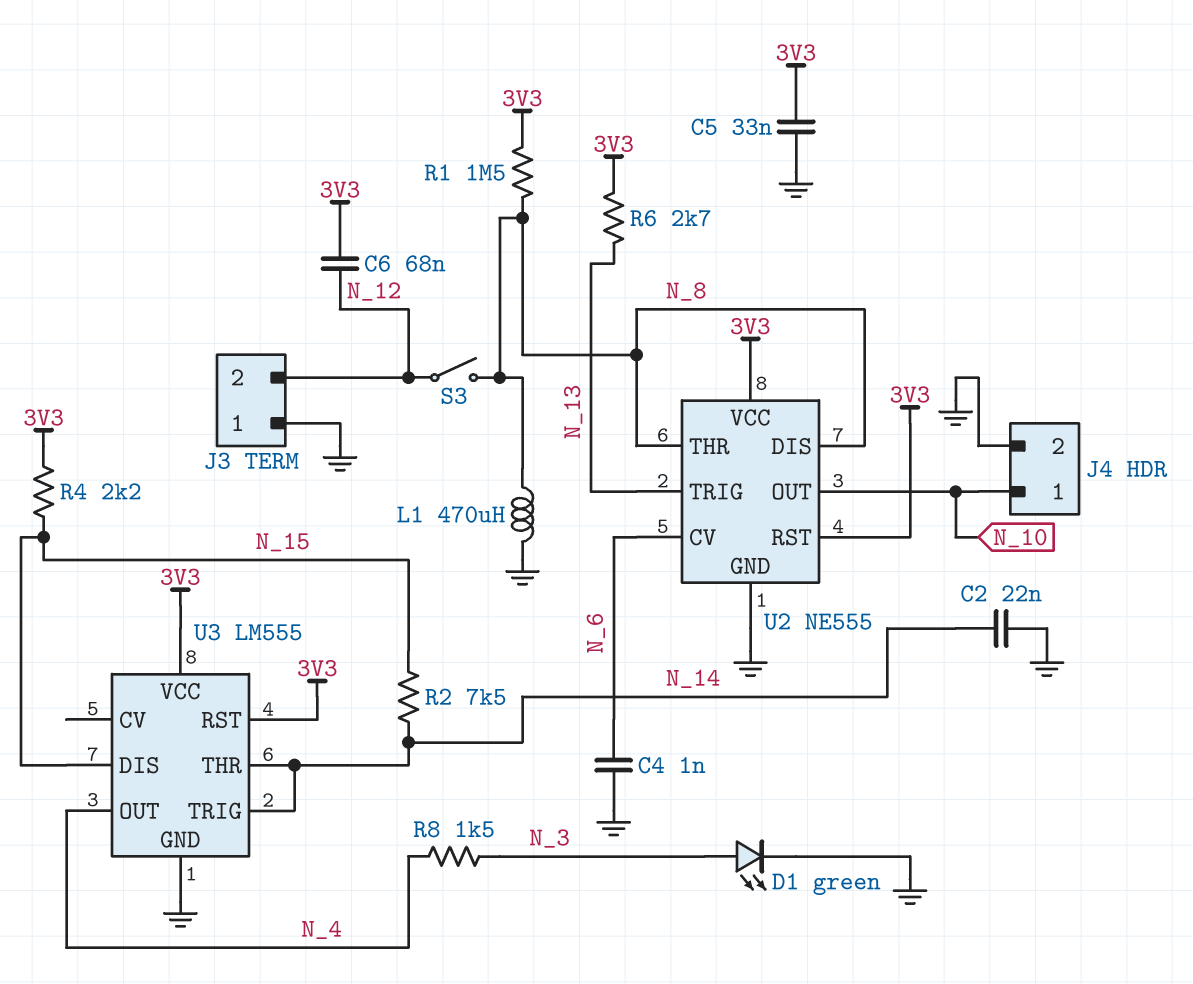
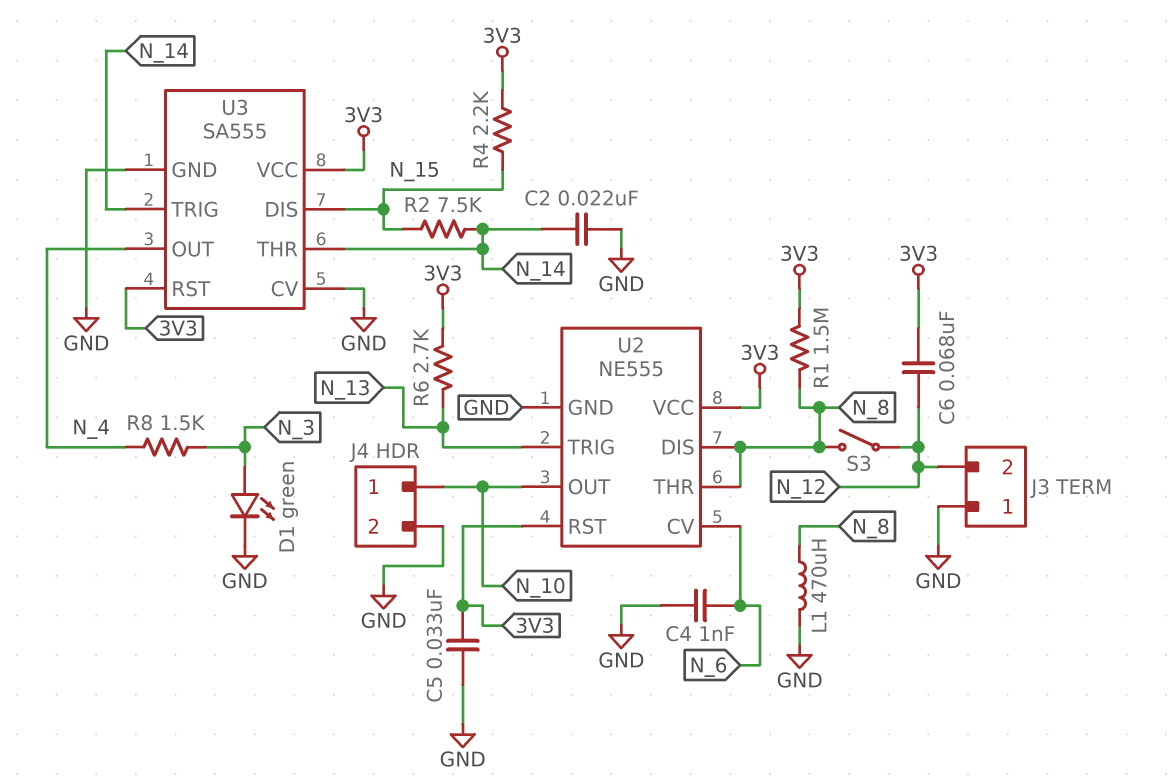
U3: LM555 -> SA555
U3 pin CV: none -> GND

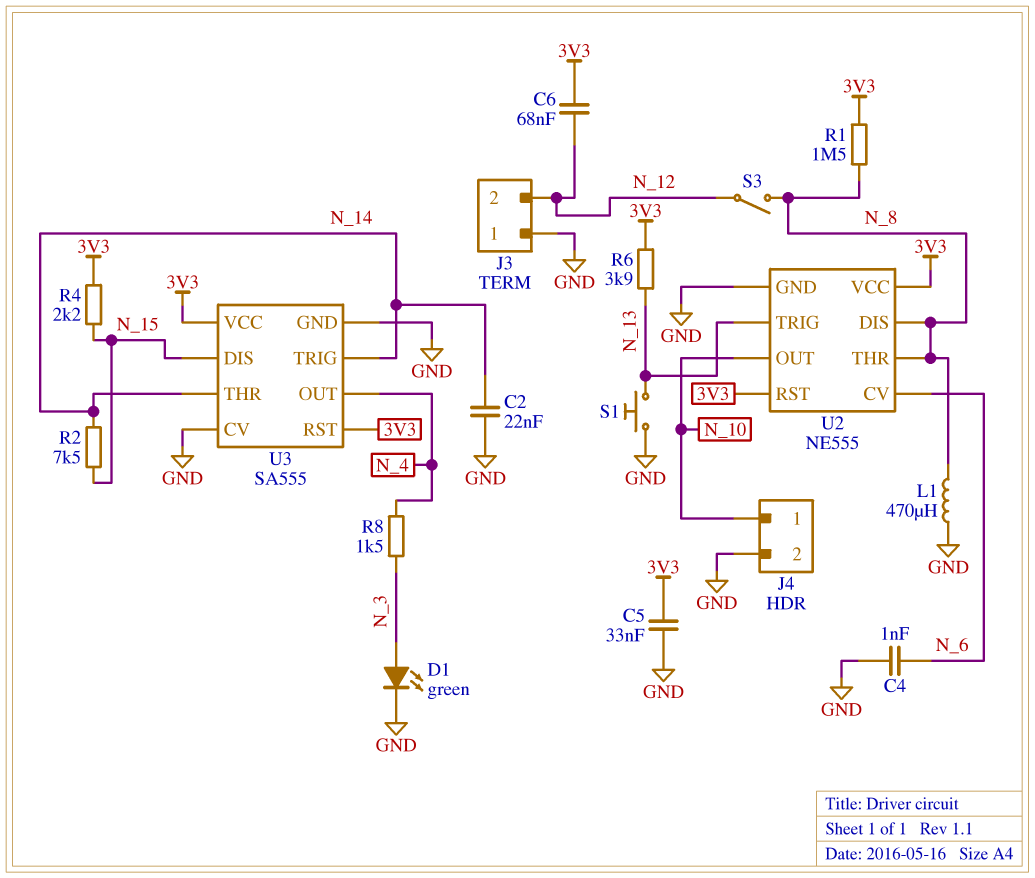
R6: 2.7k (3V3, N_13) -> 3.9k (3V3, N_13)
S1: none -> button (GND, N_13)

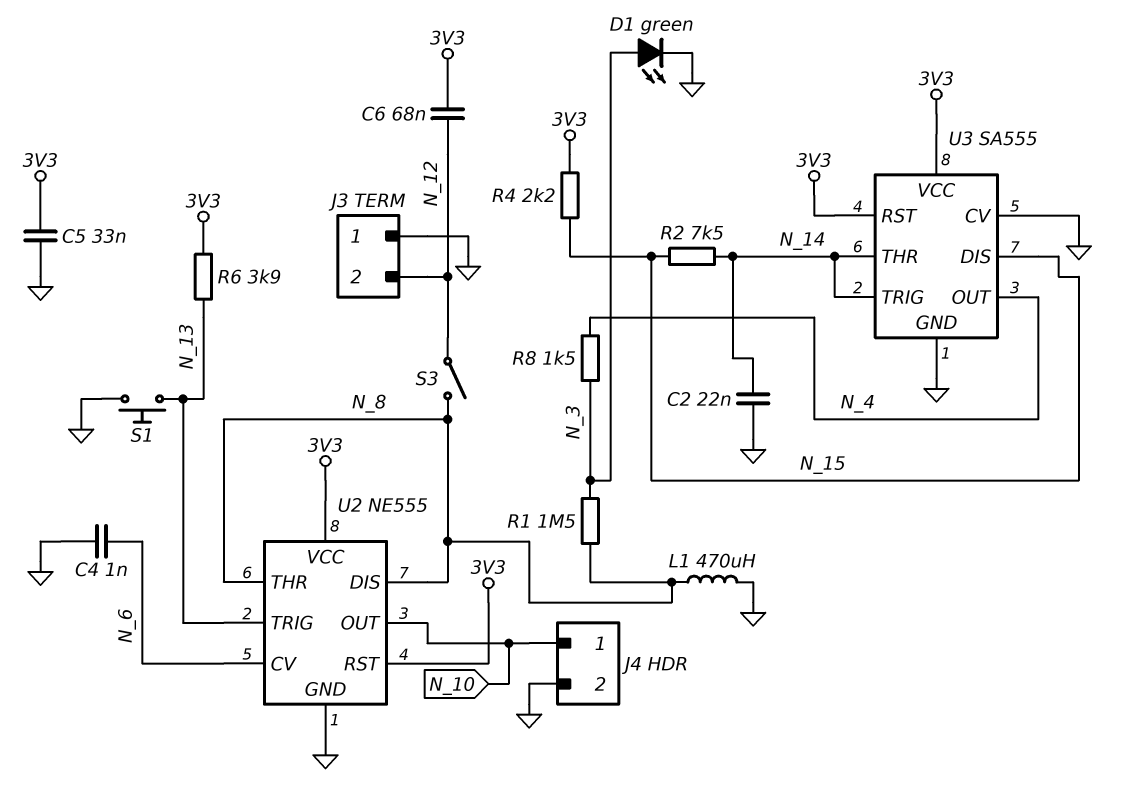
R1: 1.5M (3V3, N_8) -> 1.5M (N_3, N_8)

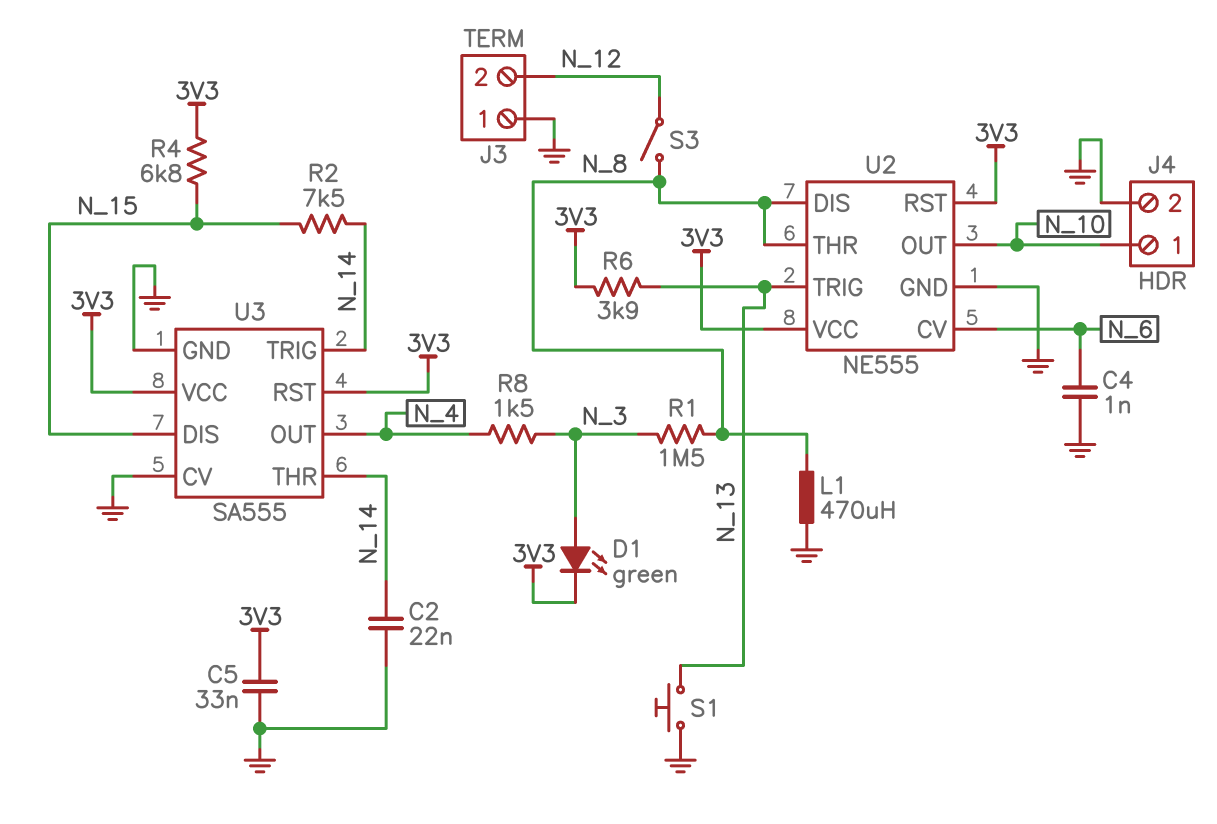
C6: 68nF (3V3, N_12) -> none
D1: LED green (A N_3, K GND) -> LED green (A N_3, K 3V3)
R4: 2.2k (3V3, N_15) -> 6.8k (3V3, N_15)

